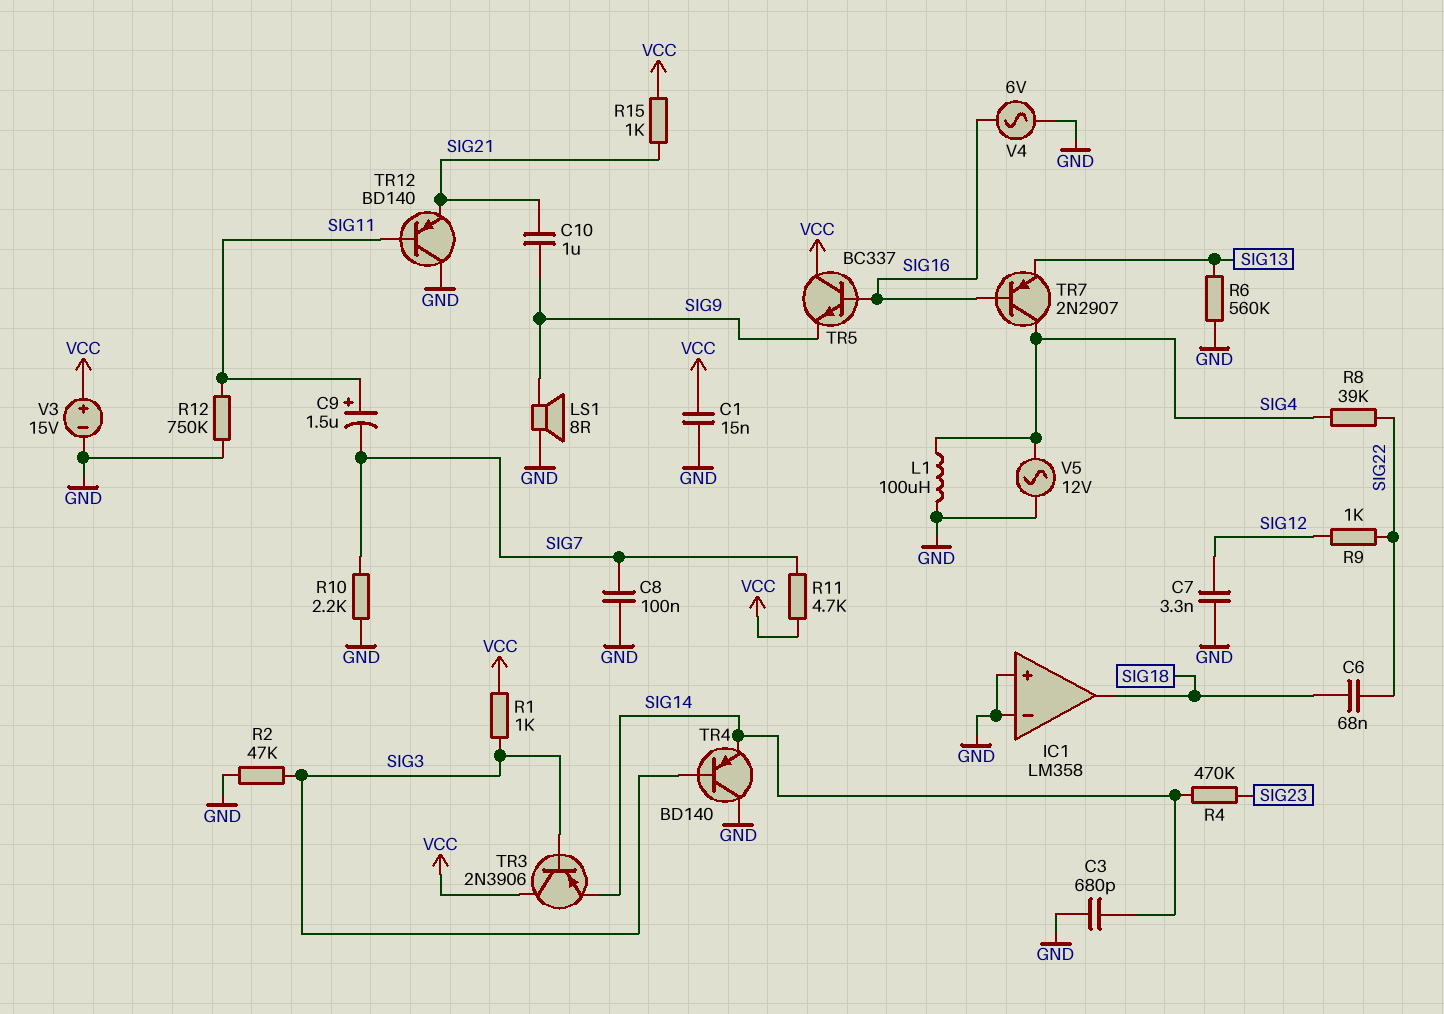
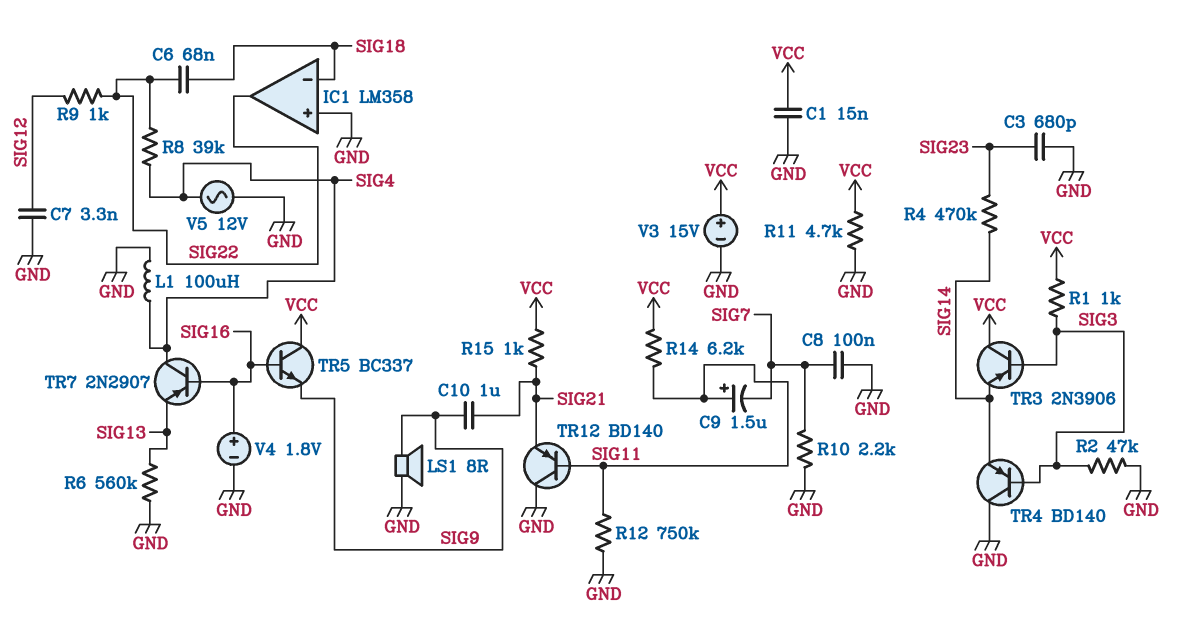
C3: 680pF (GND, SIG14) -> 680pF (GND, SIG23)
IC1 pin in-: GND -> SIG18
IC1 pin out: SIG18 -> SIG22
R11: 4.7k (SIG7, VCC) -> 4.7k (GND, VCC)
R14: none -> 6.2k (SIG11, VCC)
V4: AC 6V (GND, SIG16) -> 1.8V (plus SIG16, minus GND)

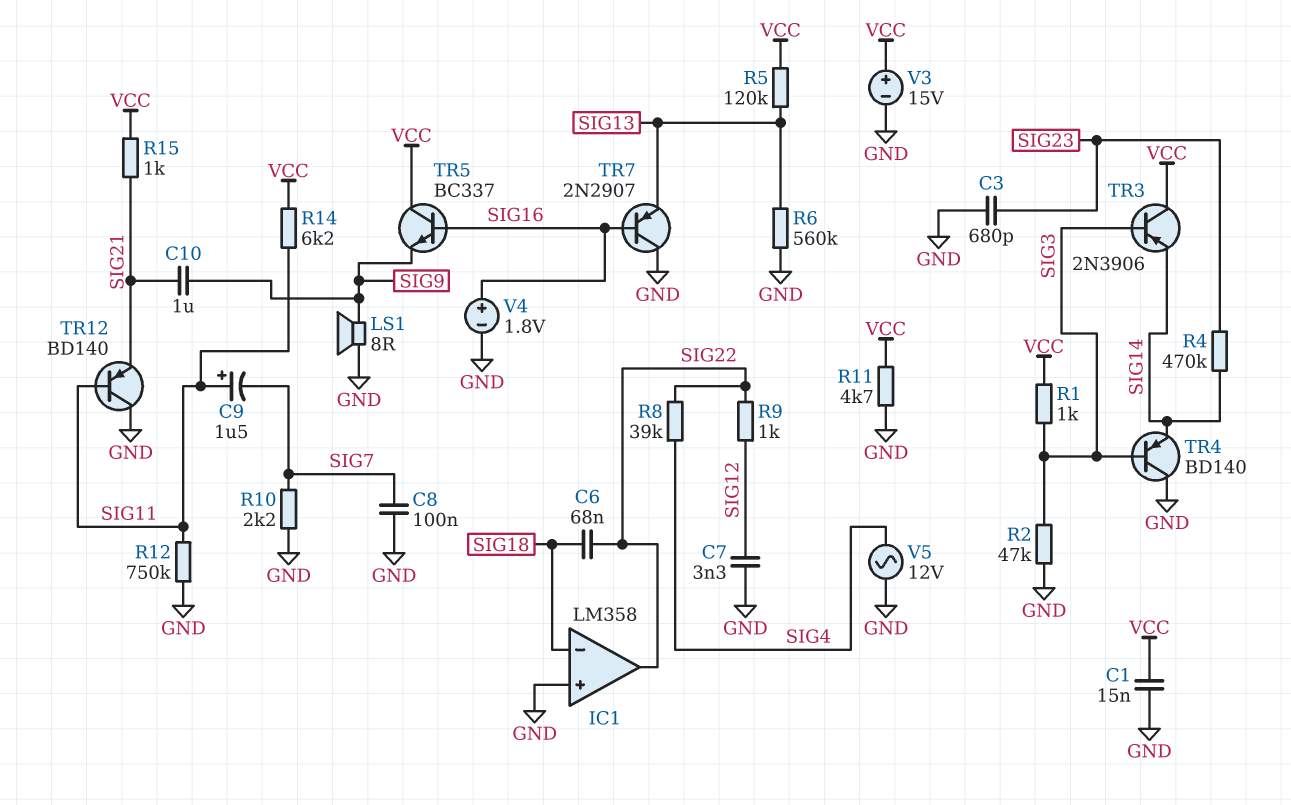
L1: 100uH (GND, SIG4) -> none
R5: none -> 120k (SIG13, VCC)
TR7: PNP 2N2907 (B SIG16, C SIG4, E SIG13) -> PNP 2N2907 (B SIG16, C GND, E SIG13)

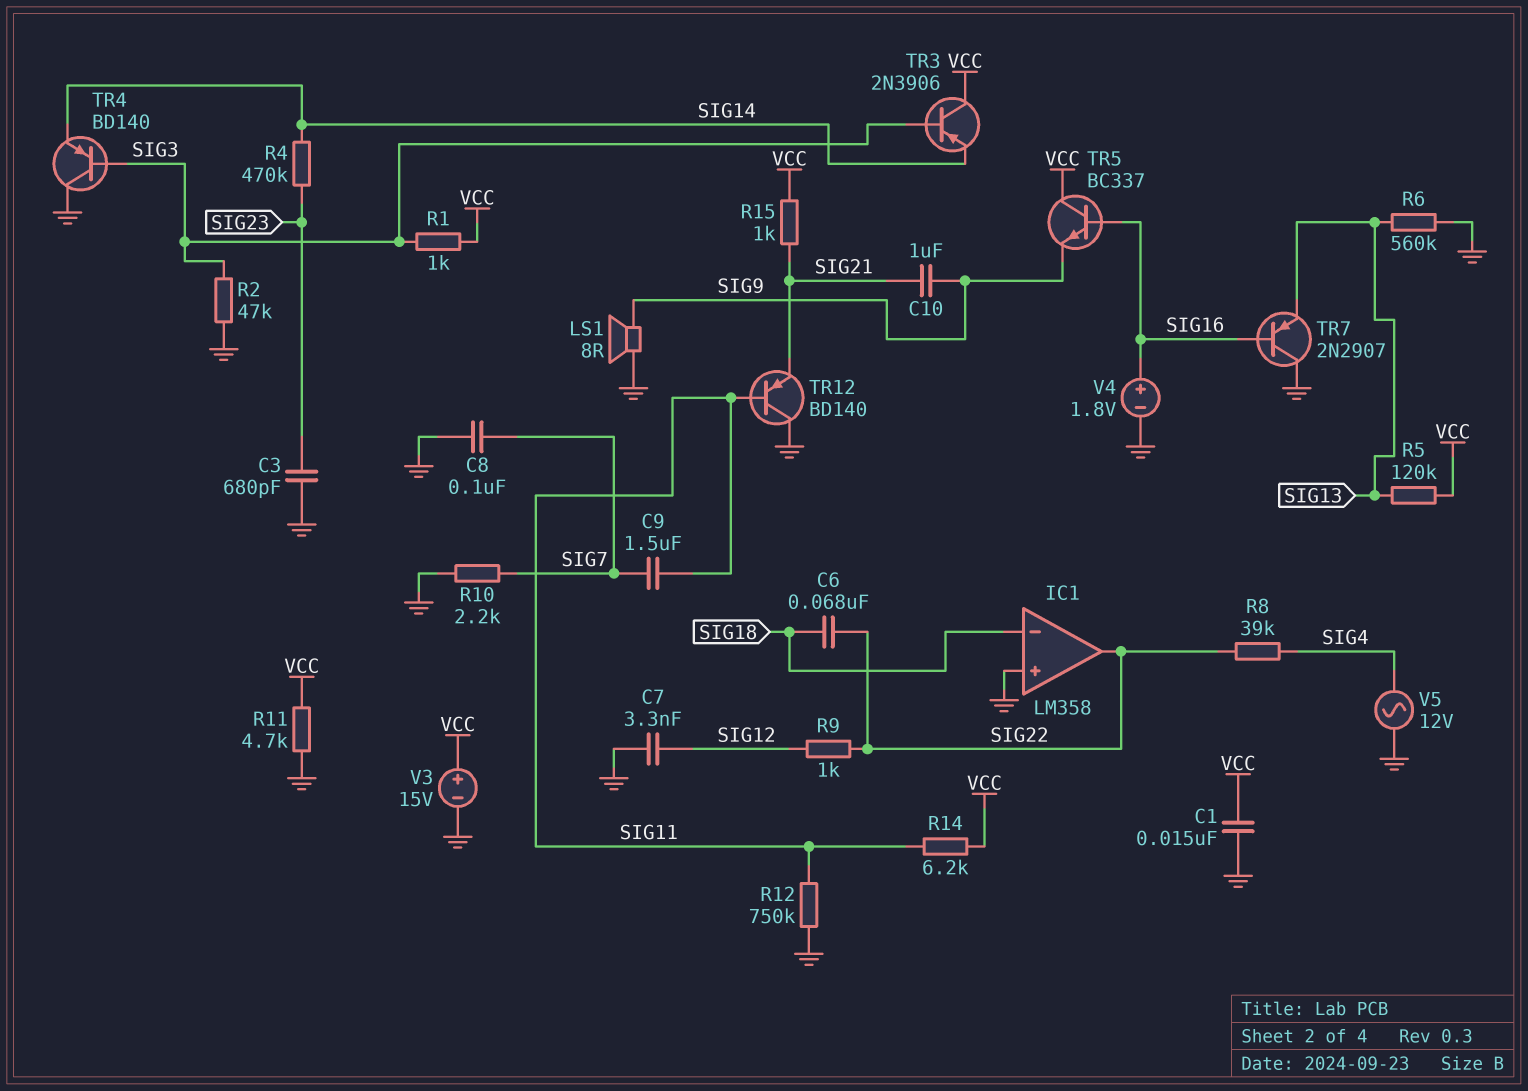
C9: 1.5uF (plus SIG11, minus SIG7) -> 1.5uF (SIG7, SIG11)

